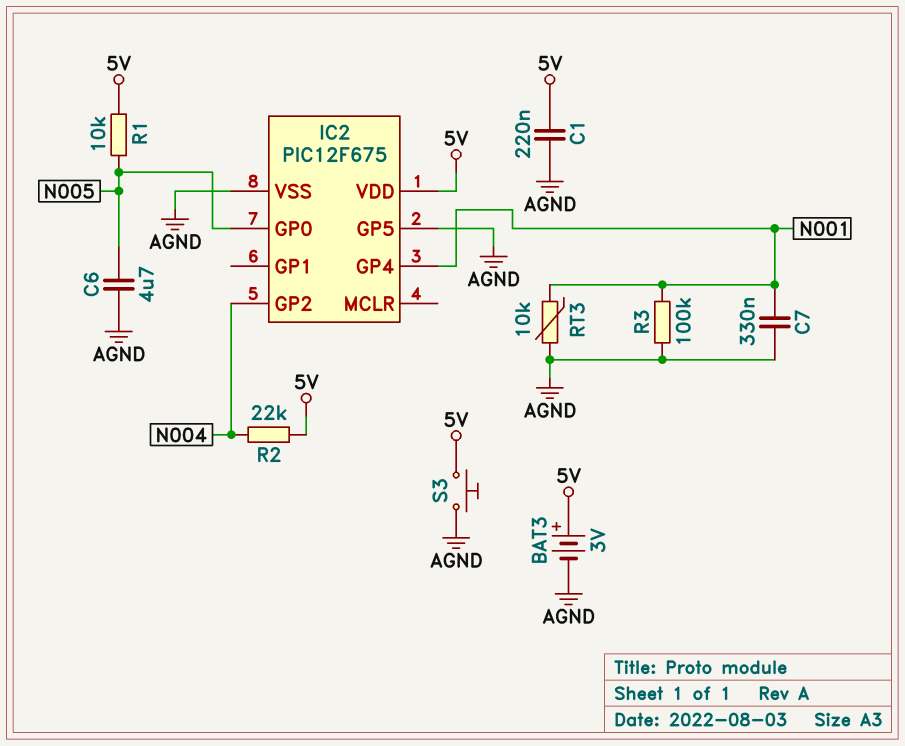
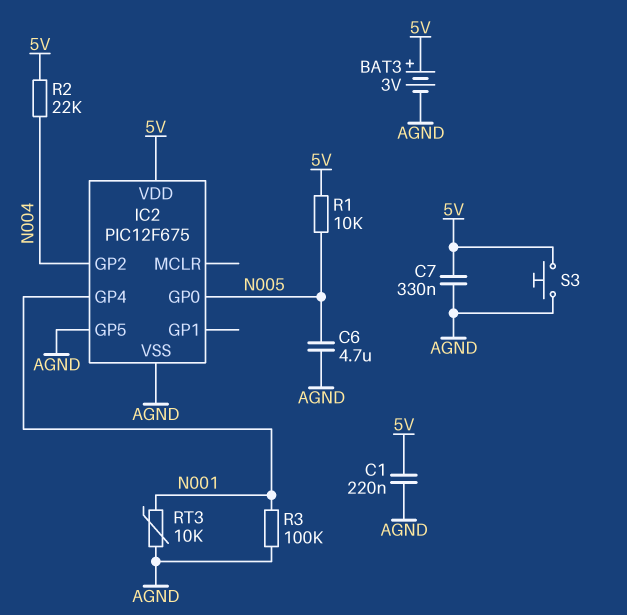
C7: 330nF (AGND, N001) -> 330nF (5V, AGND)

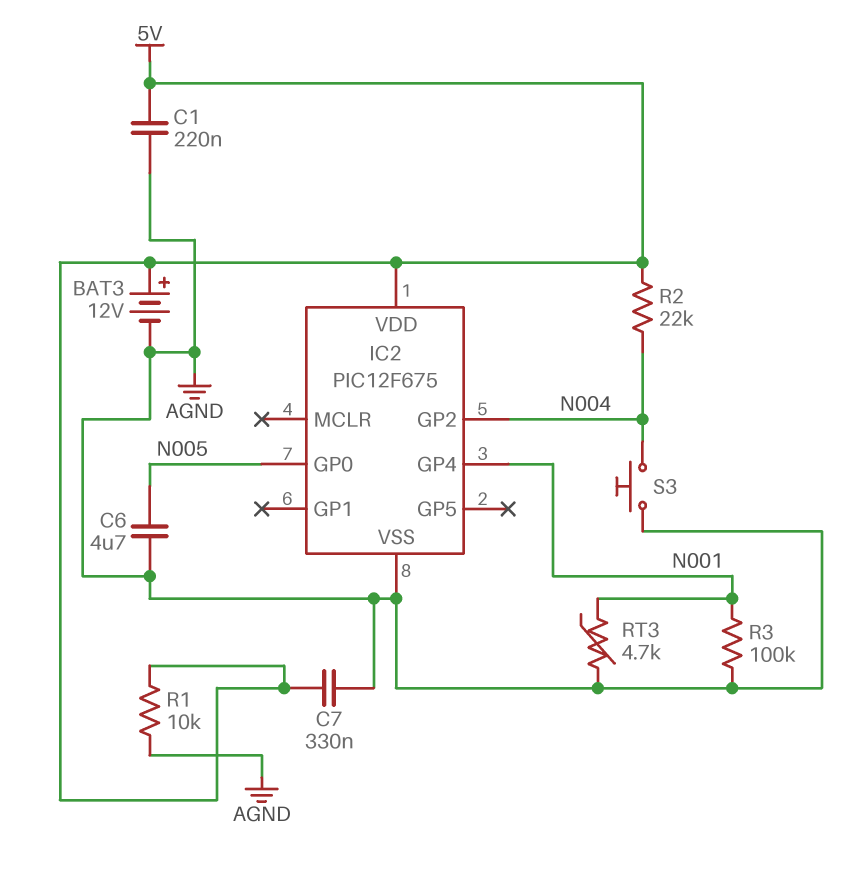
BAT3: 3V (plus 5V, minus AGND) -> 12V (plus 5V, minus AGND)
IC2 pin GP5: AGND -> none
R1: 10k (5V, N005) -> 10k (5V, AGND)
RT3: 10k (AGND, N001) -> 4.7k (AGND, N001)
S3: button (5V, AGND) -> button (AGND, N004)

